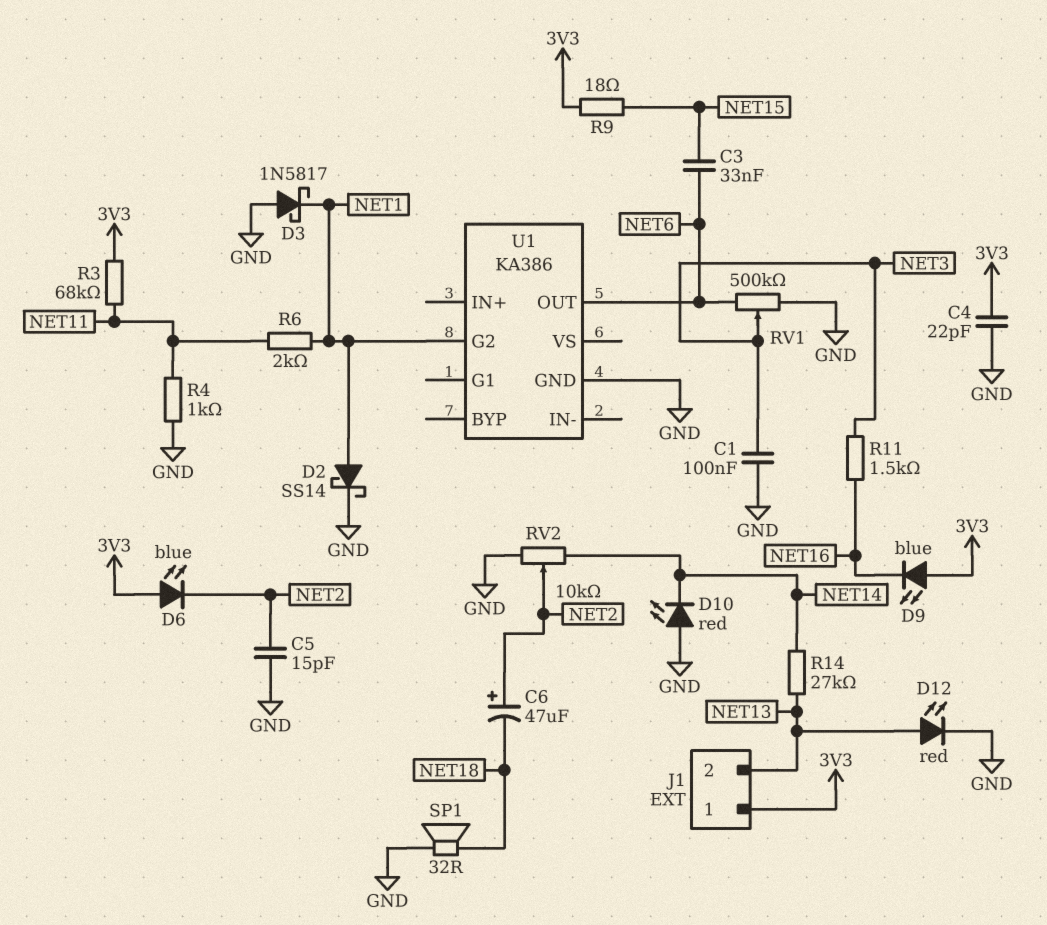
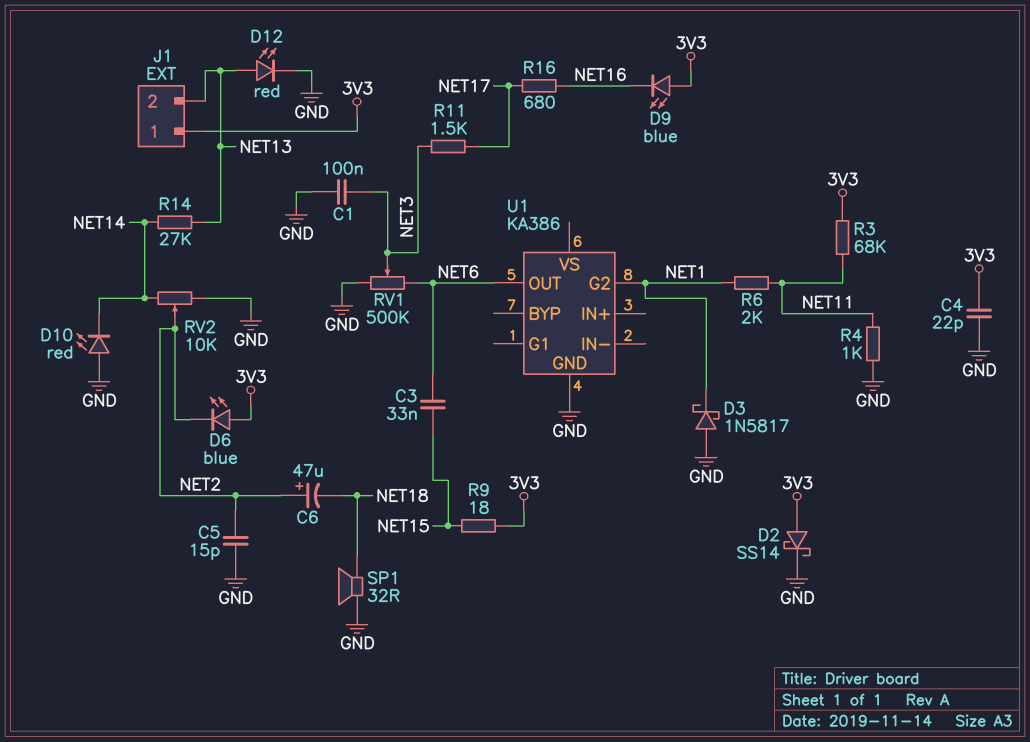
D2: schottky SS14 (A NET1, K GND) -> schottky SS14 (A 3V3, K GND)
R11: 1.5k (NET3, NET16) -> 1.5k (NET3, NET17)
R16: none -> 680 (NET16, NET17)

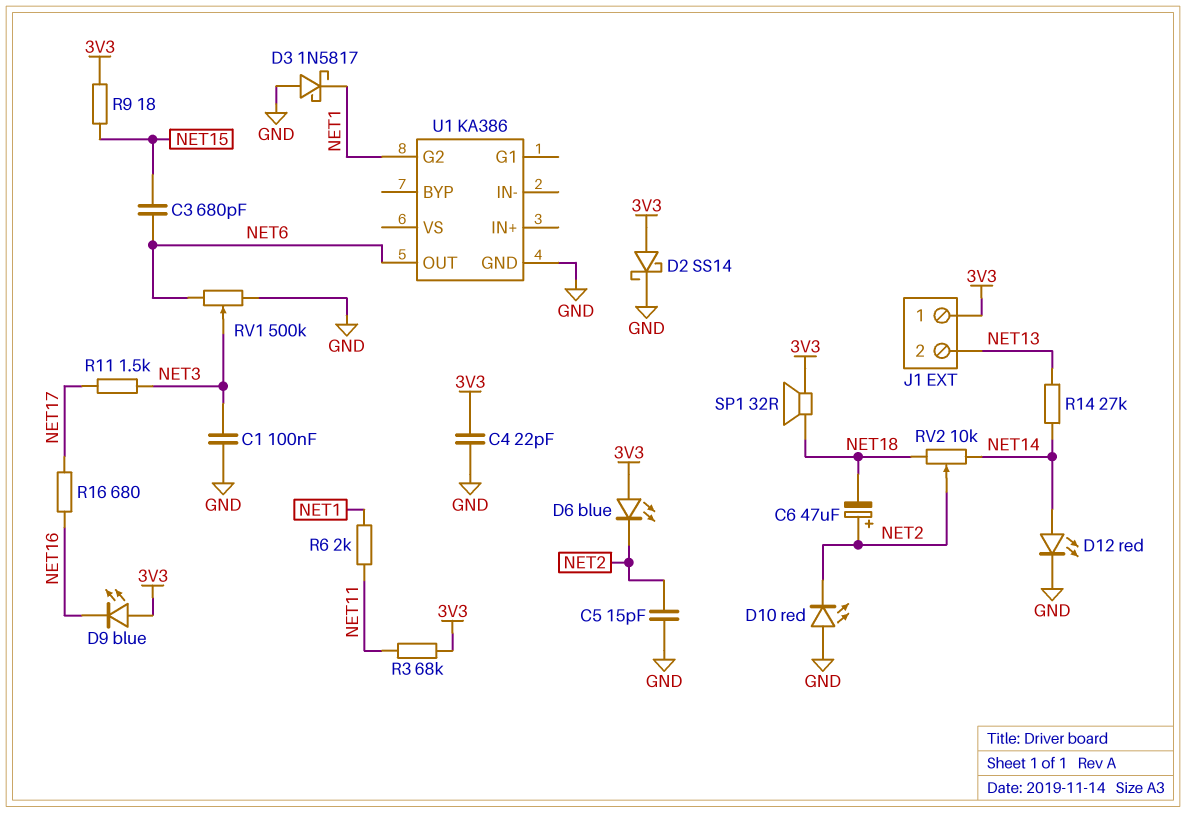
C3: 33nF (NET6, NET15) -> 680pF (NET6, NET15)
D10: LED red (A GND, K NET14) -> LED red (A GND, K NET2)
D12: LED red (A NET13, K GND) -> LED red (A NET14, K GND)
R4: 1k (GND, NET11) -> none
RV2: 10k (GND, NET14, wiper NET2) -> 10k (NET14, NET18, wiper NET2)
SP1: speaker 32R (GND, NET18) -> speaker 32R (3V3, NET18)

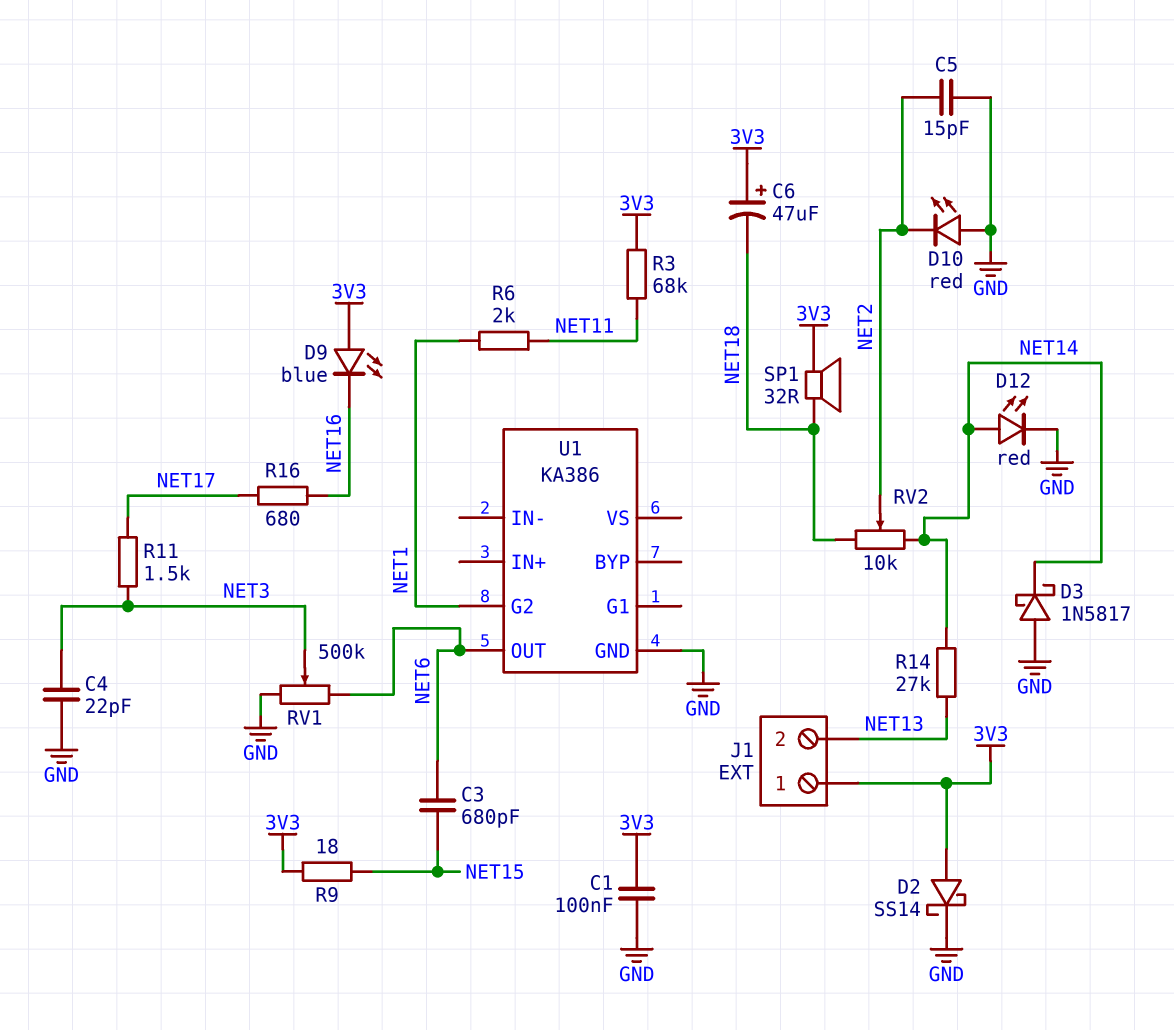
C1: 100nF (GND, NET3) -> 100nF (3V3, GND)
C4: 22pF (3V3, GND) -> 22pF (GND, NET3)
C6: 47uF (plus NET2, minus NET18) -> 47uF (plus 3V3, minus NET18)
D3: schottky 1N5817 (A GND, K NET1) -> schottky 1N5817 (A GND, K NET14)
D6: LED blue (A 3V3, K NET2) -> none

